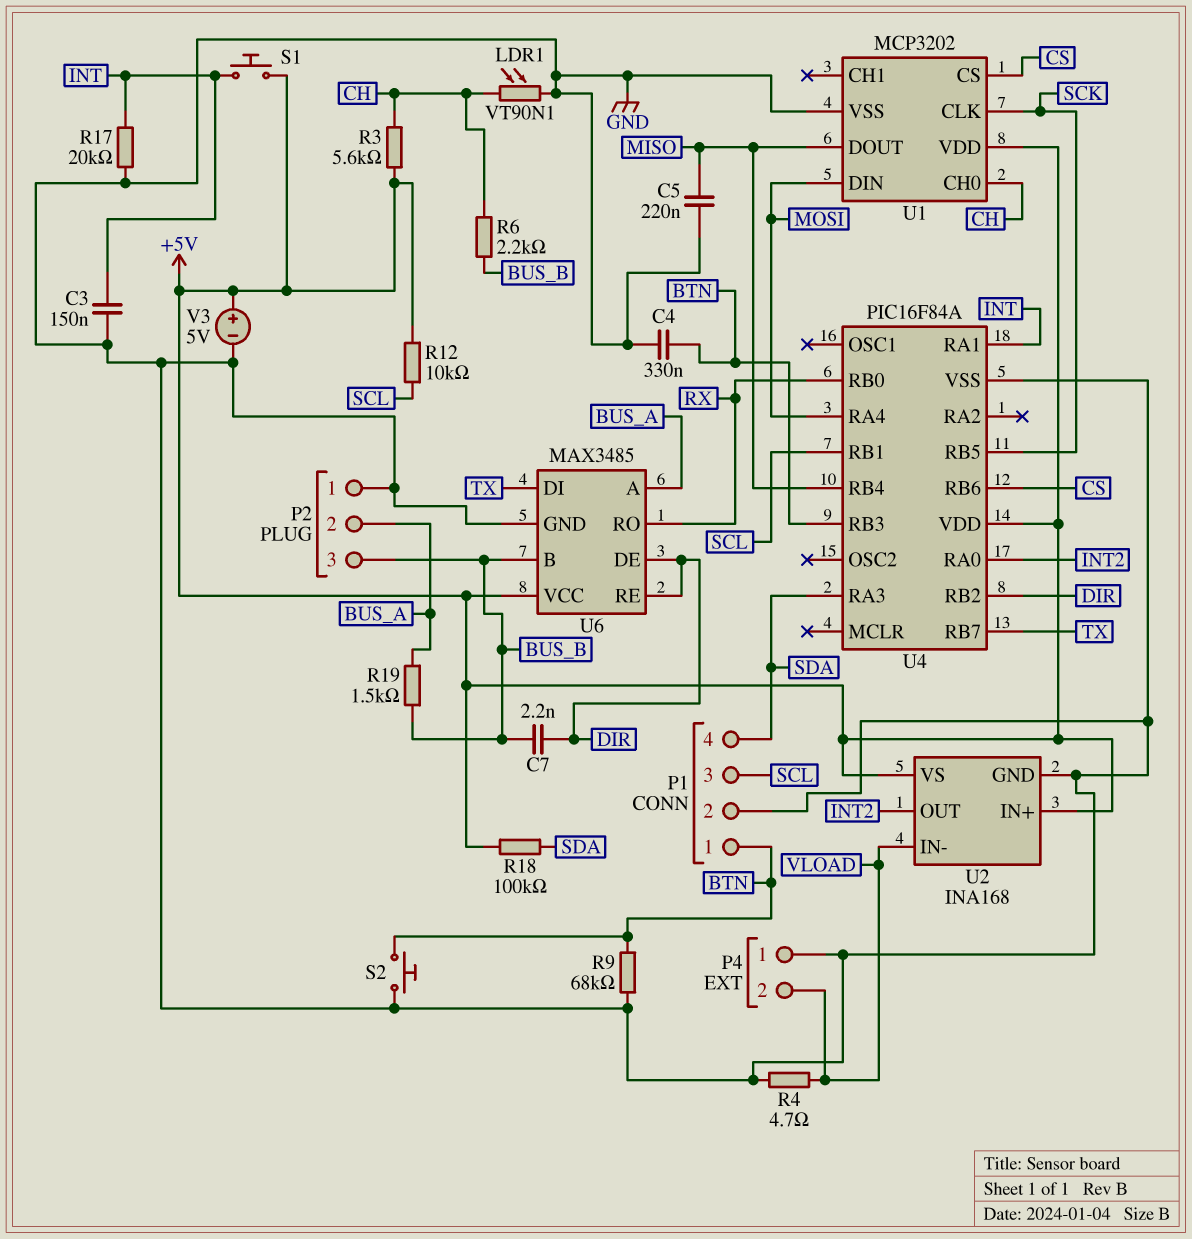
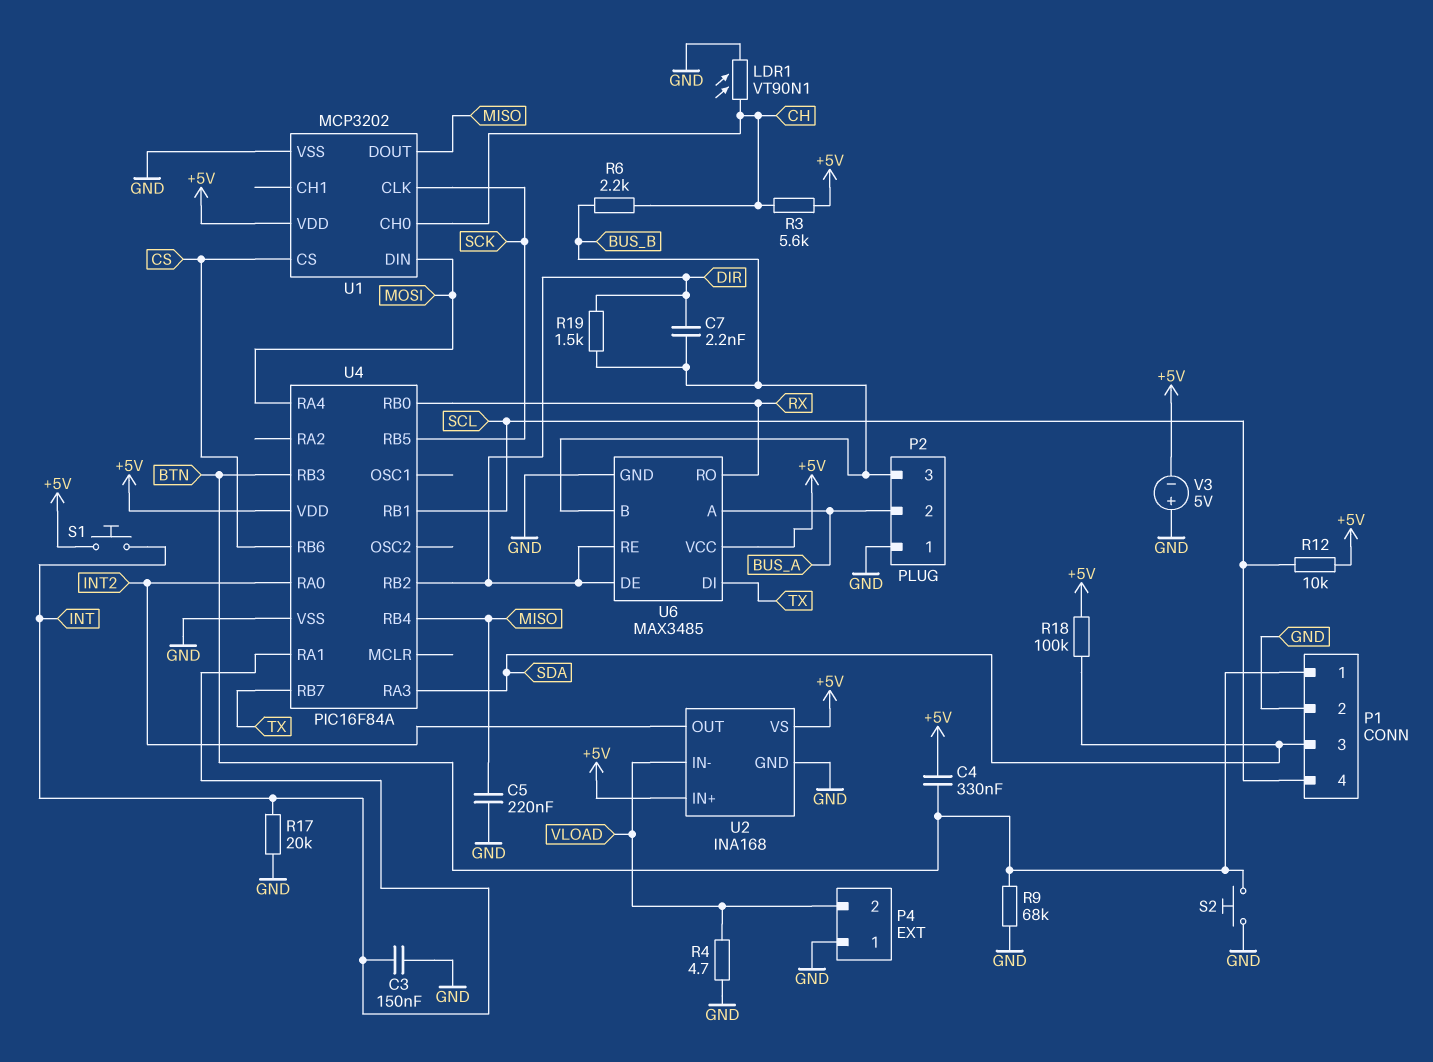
C4: 330nF (BTN, GND) -> 330nF (+5V, BTN)
P1 pin 3: SCL -> SDA
P1 pin 4: SDA -> SCL
R19: 1.5k (BUS_A, BUS_B) -> 1.5k (BUS_B, DIR)
V3: 5V (plus +5V, minus GND) -> 5V (plus GND, minus +5V)

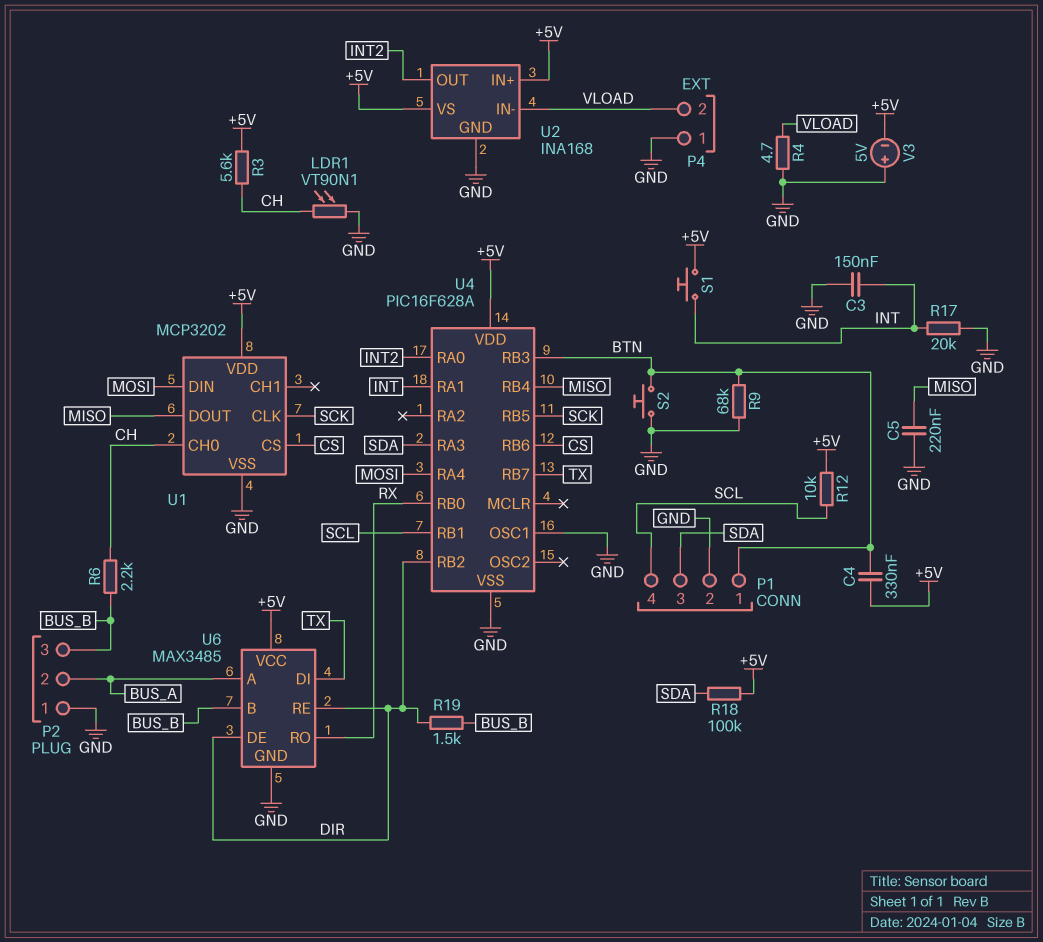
C7: 2.2nF (BUS_B, DIR) -> none
U4: PIC16F84A -> PIC16F628A
U4 pin OSC1: none -> GND

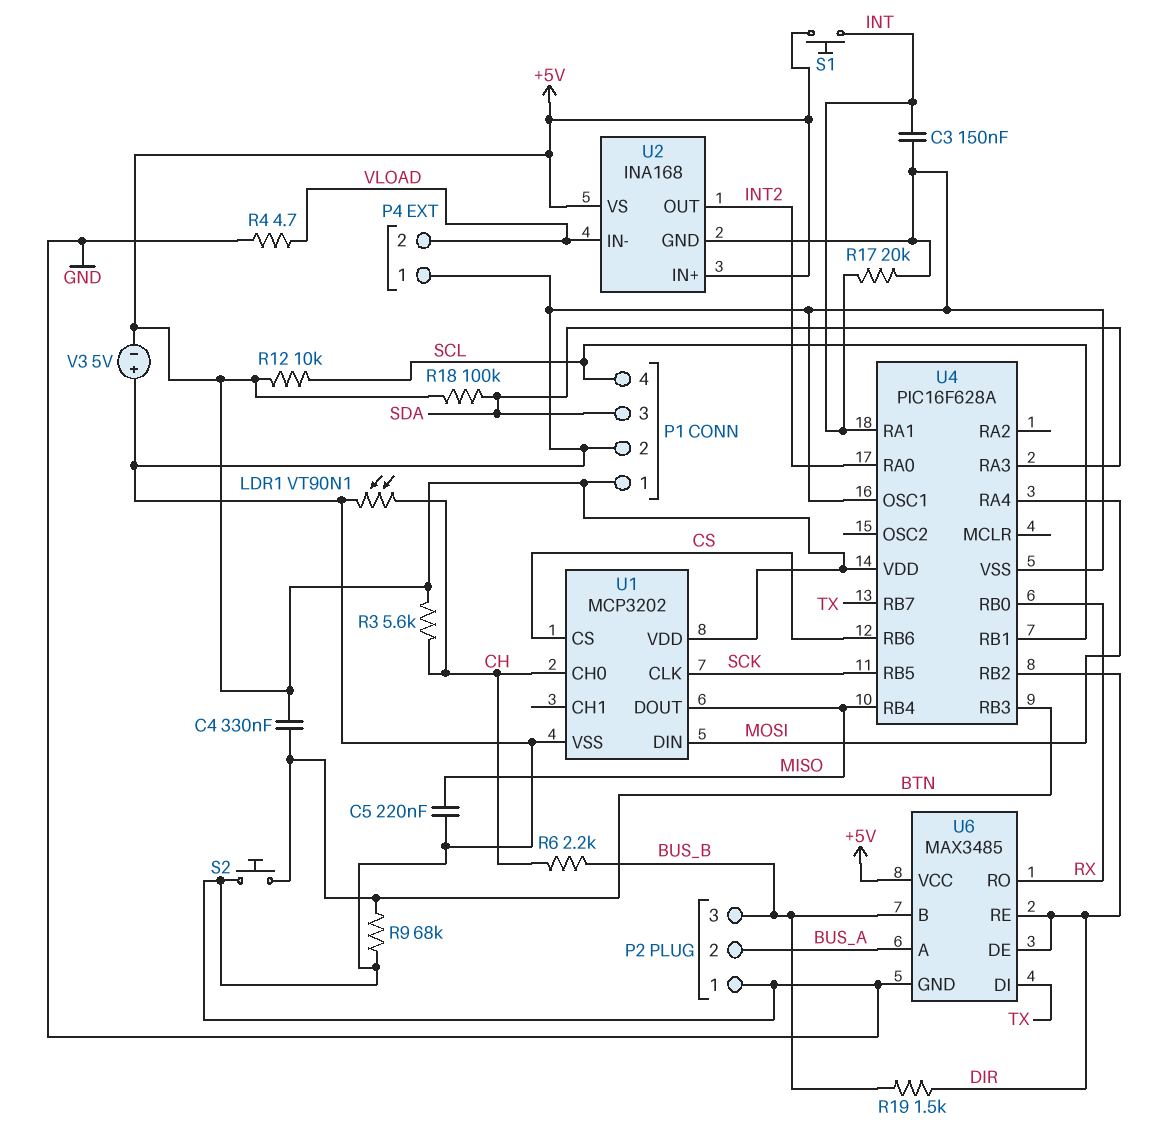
P1 pin 1: BTN -> +5V

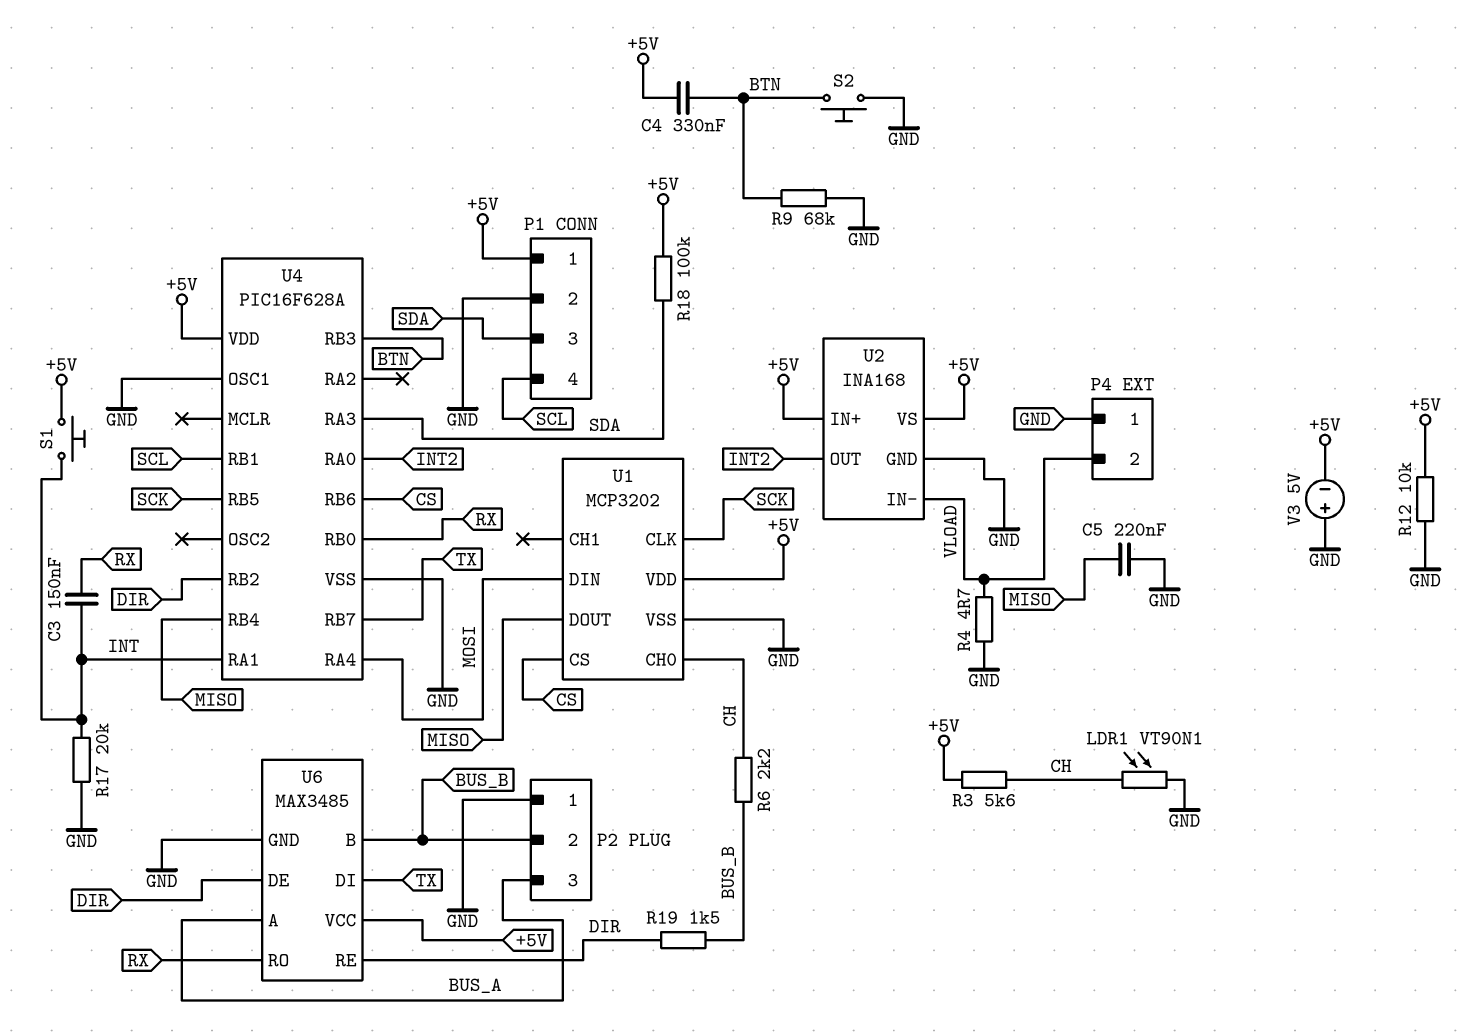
C3: 150nF (GND, INT) -> 150nF (INT, RX)
P2 pin 2: BUS_A -> BUS_B
P2 pin 3: BUS_B -> BUS_A
R12: 10k (+5V, SCL) -> 10k (+5V, GND)

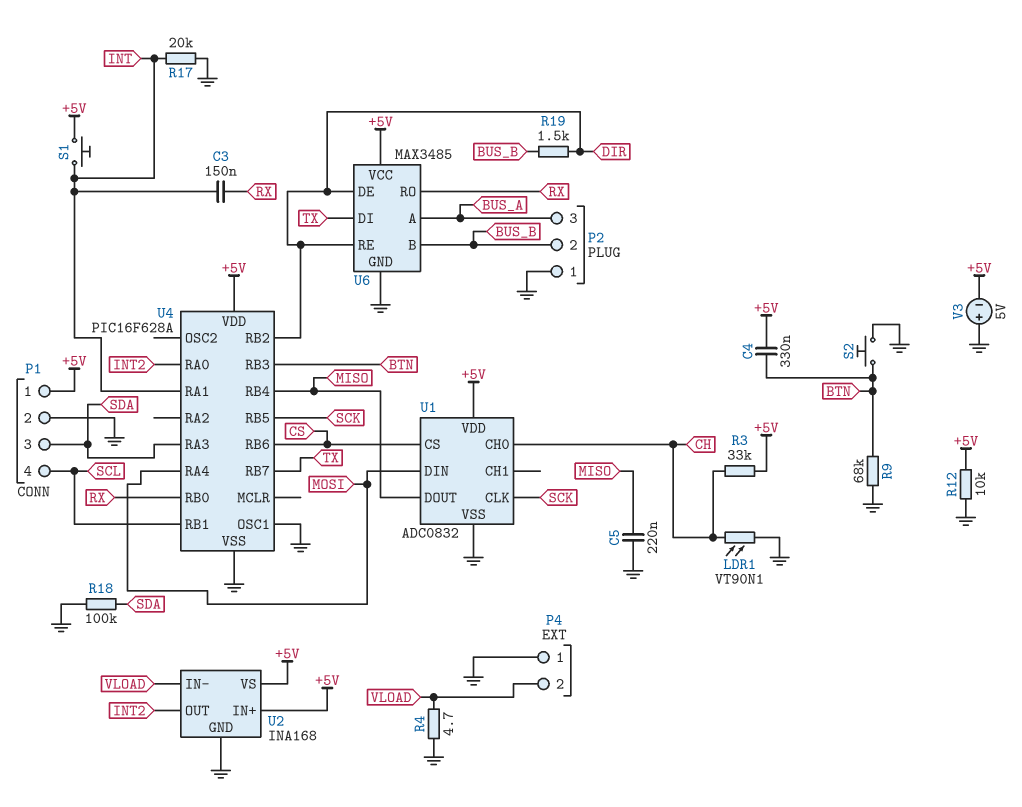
R3: 5.6k (+5V, CH) -> 33k (+5V, CH)
R6: 2.2k (BUS_B, CH) -> none
R18: 100k (+5V, SDA) -> 100k (GND, SDA)
U1: MCP3202 -> ADC0832

